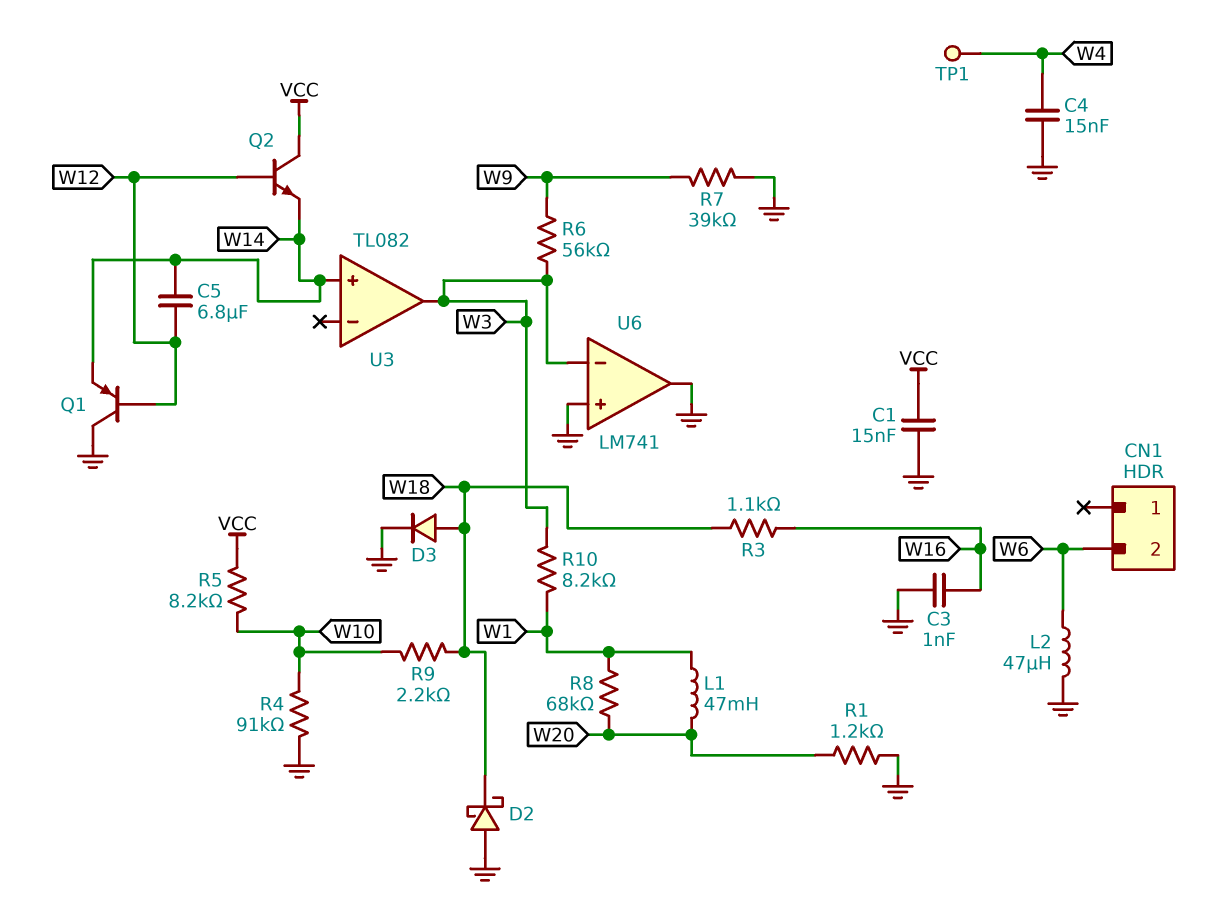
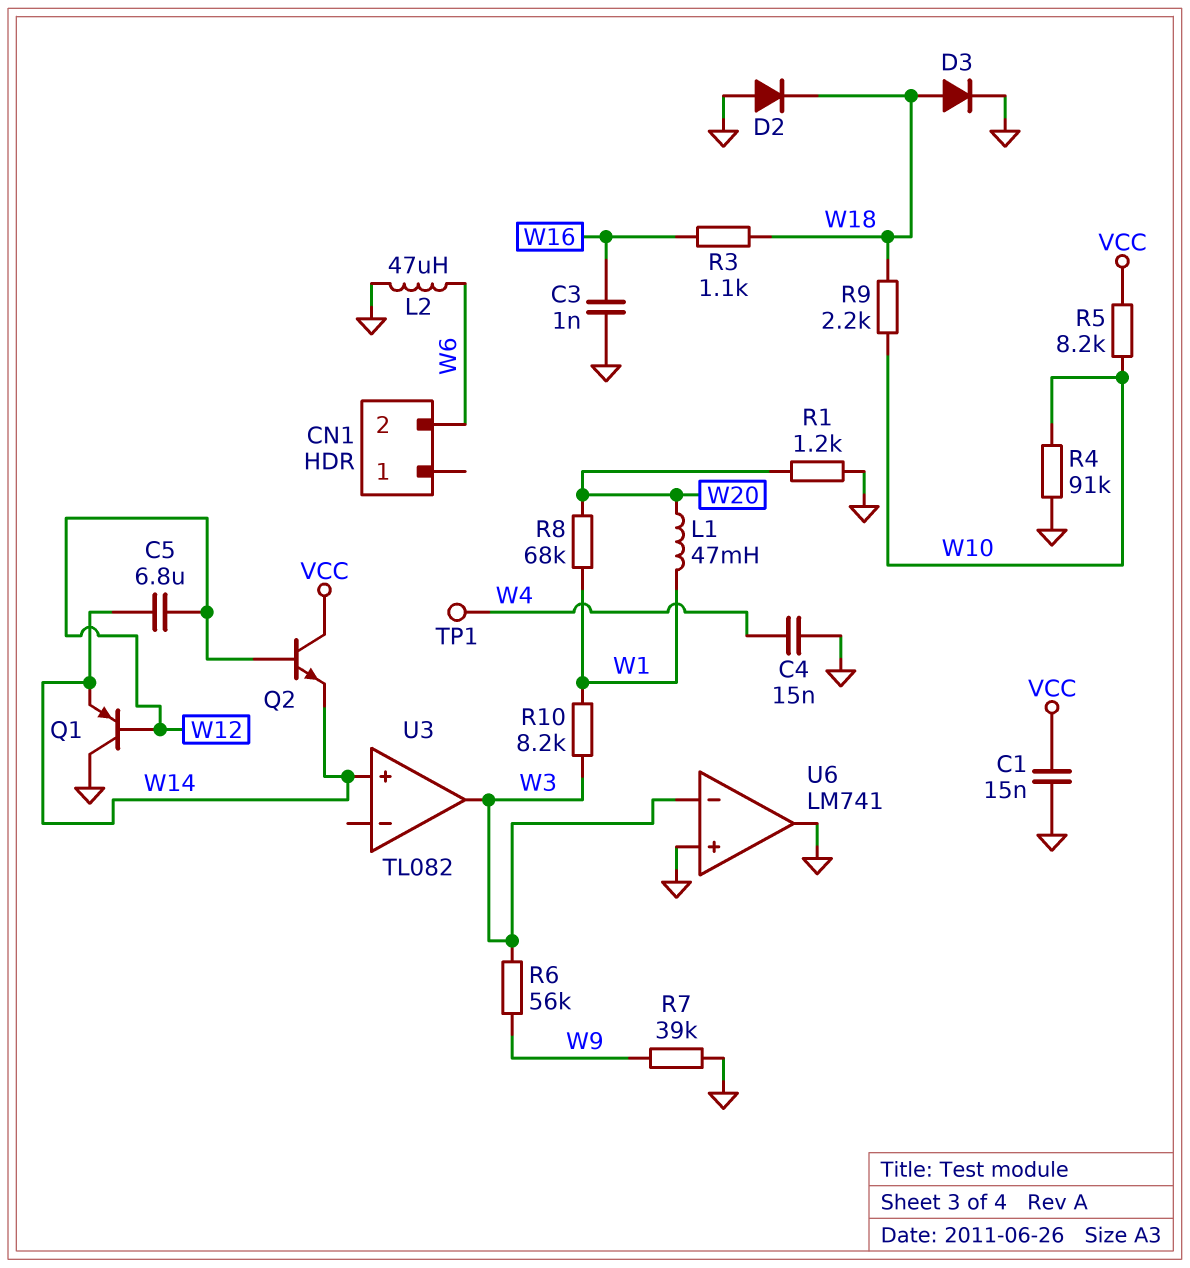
D2: schottky (A GND, K W18) -> diode (A GND, K W18)

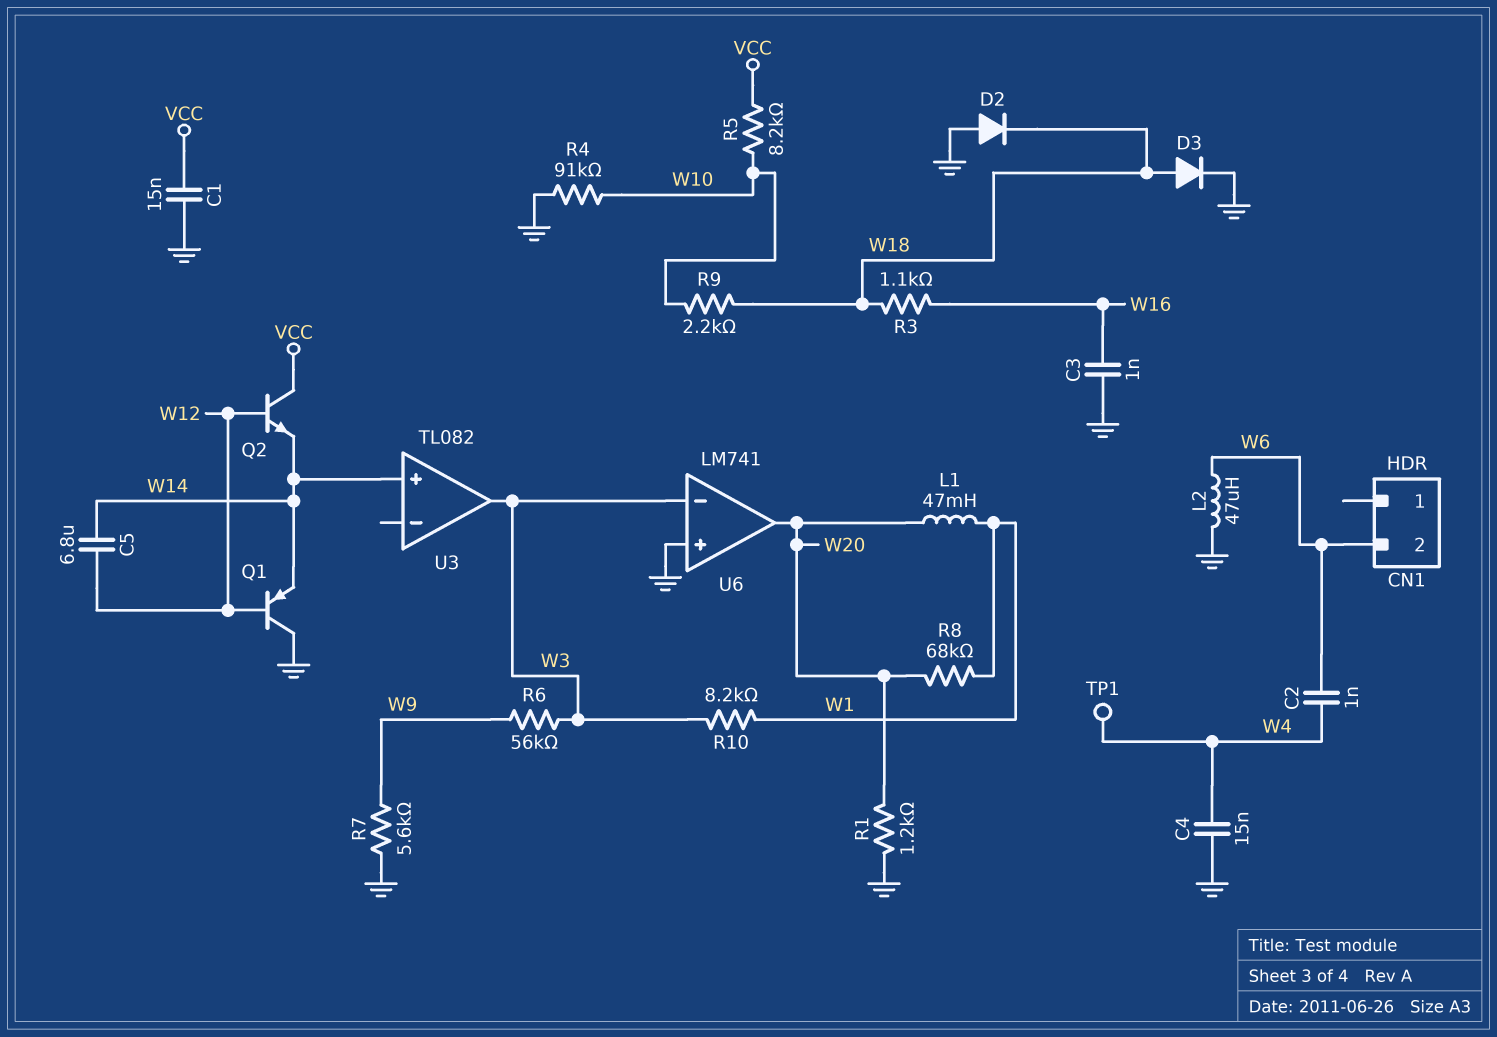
C2: none -> 1nF (W4, W6)
R7: 39k (GND, W9) -> 5.6k (GND, W9)
U6 pin out: GND -> W20

